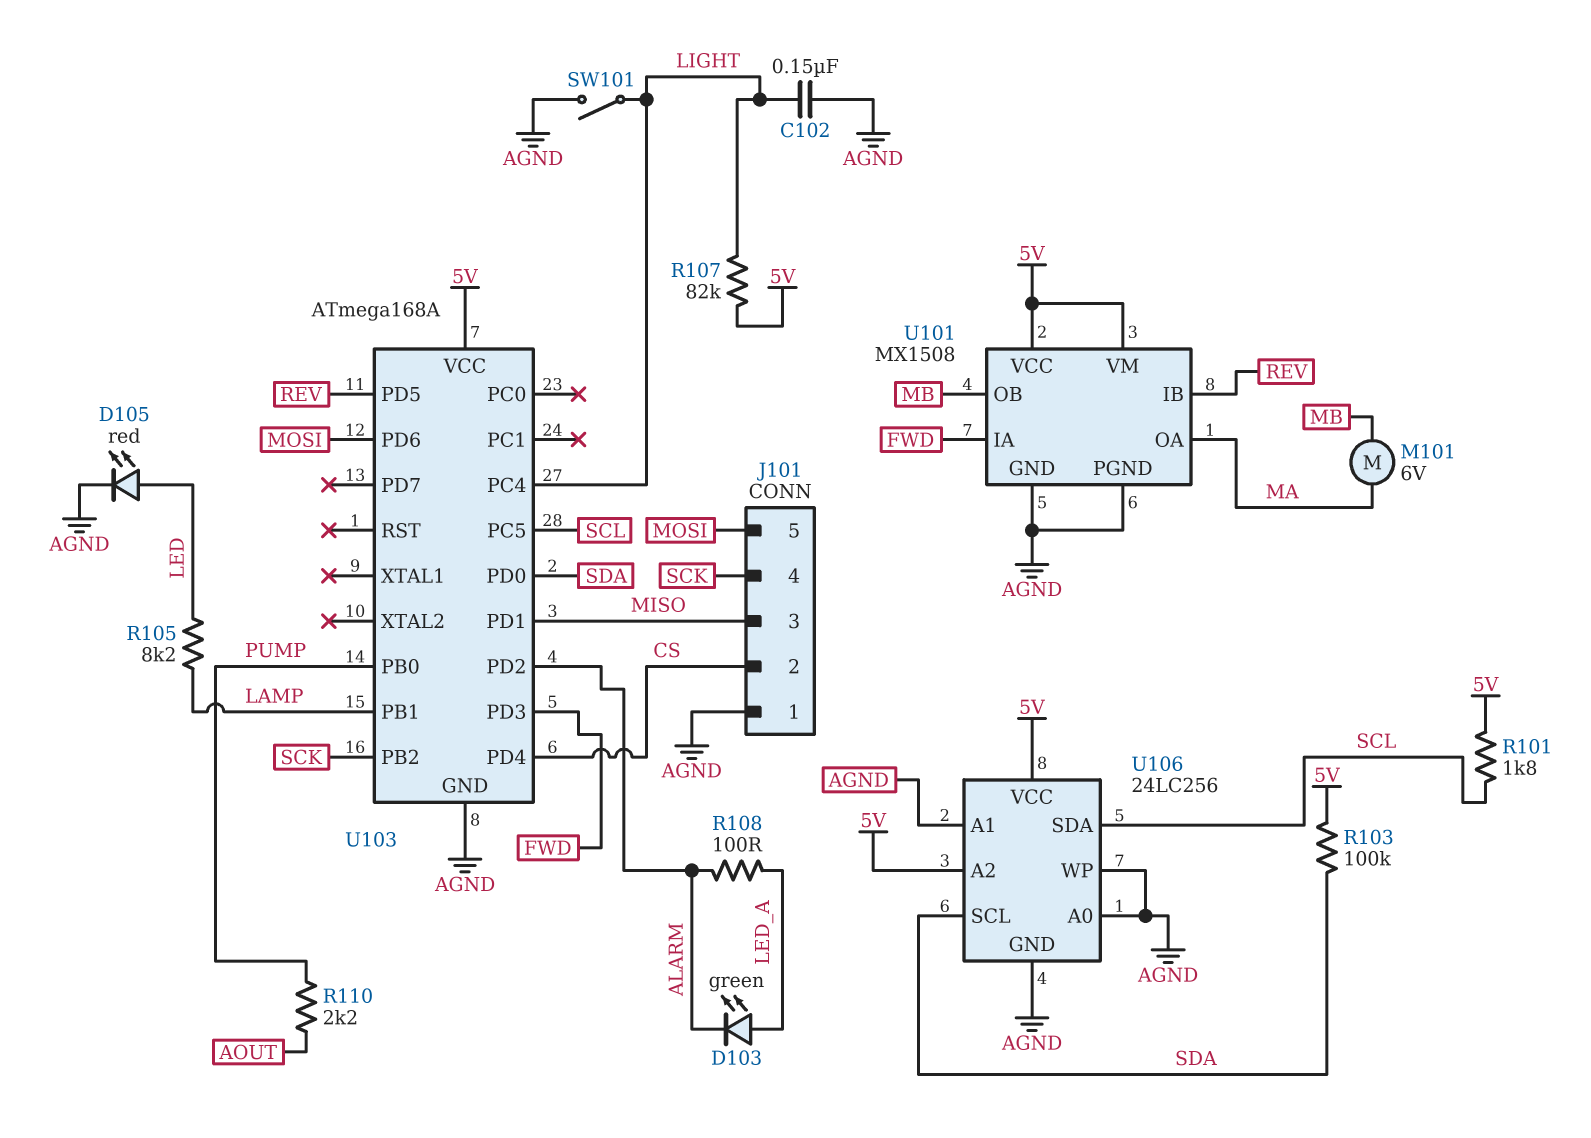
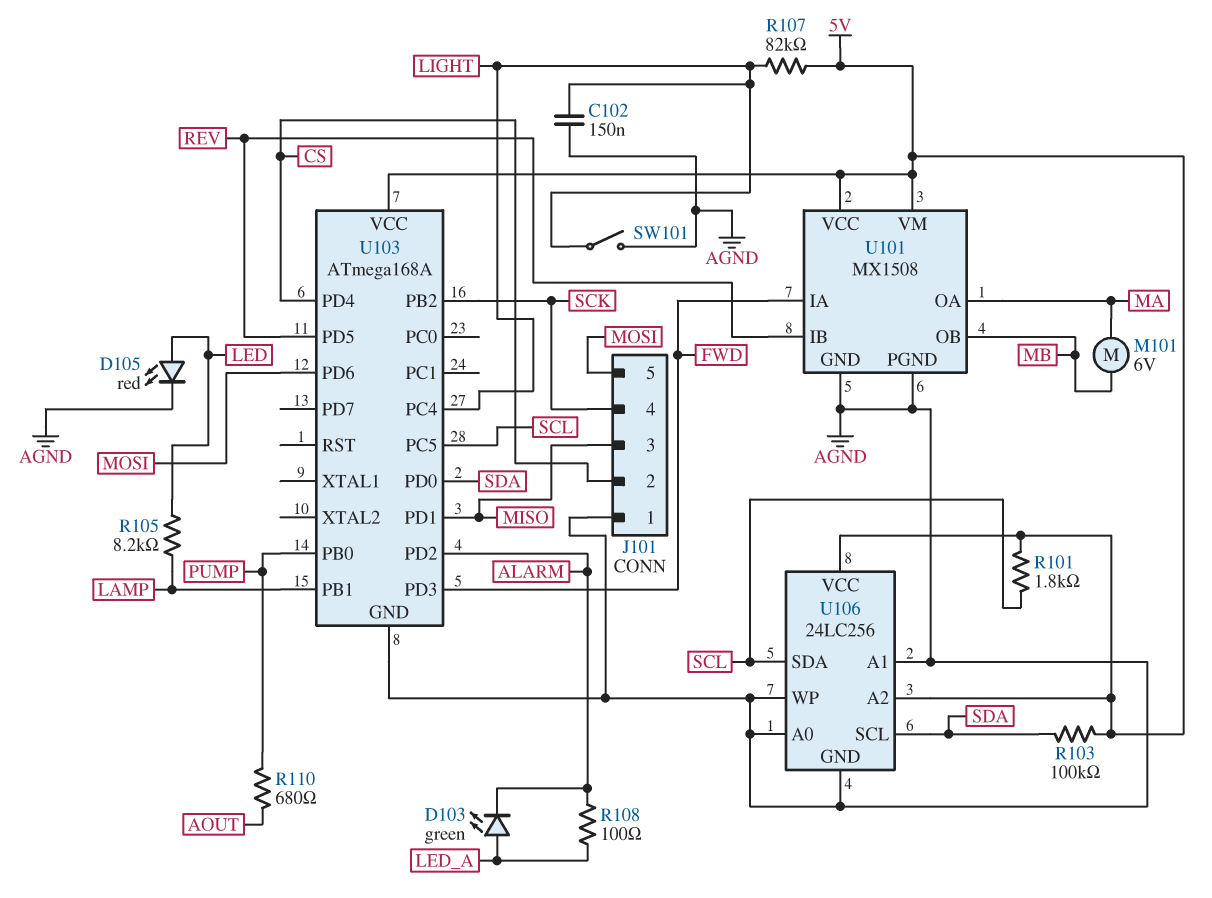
R110: 2.2k (AOUT, PUMP) -> 680 (AOUT, PUMP)

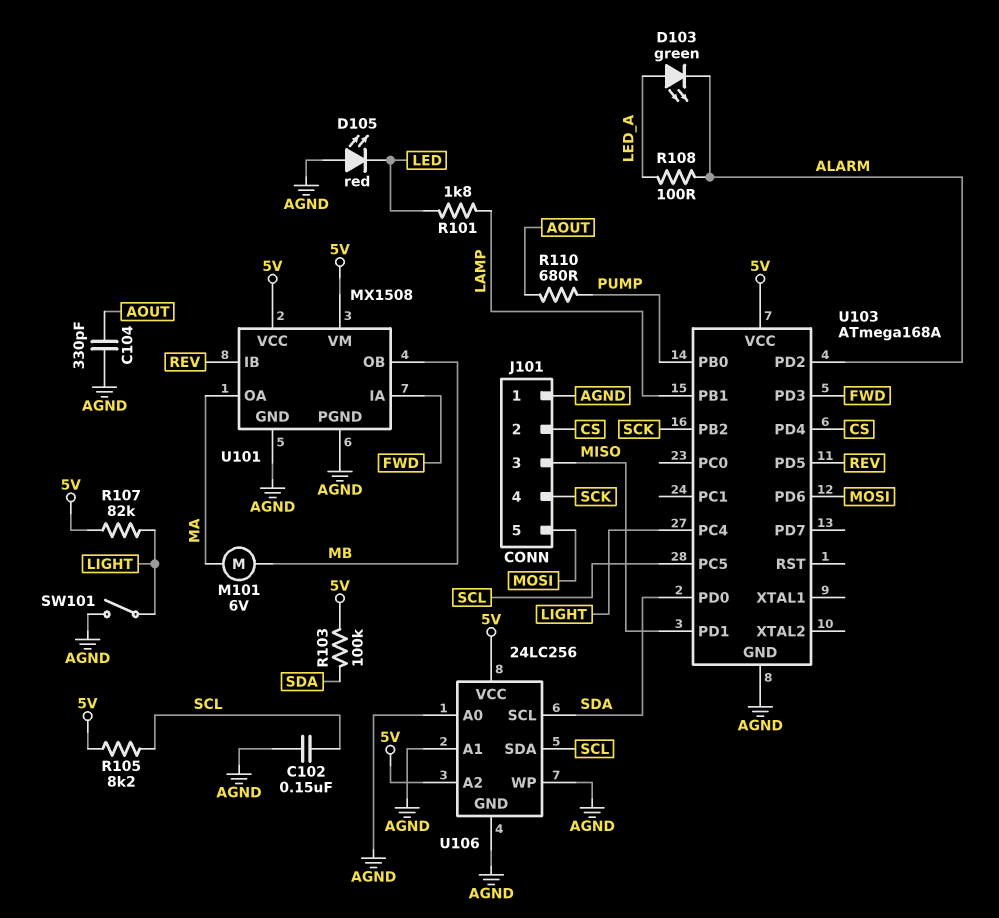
C102: 150nF (AGND, LIGHT) -> 150nF (AGND, SCL)
C104: none -> 330pF (AGND, AOUT)
D105: LED red (A LED, K AGND) -> LED red (A AGND, K LED)
R101: 1.8k (5V, SCL) -> 1.8k (LAMP, LED)
R105: 8.2k (LAMP, LED) -> 8.2k (5V, SCL)

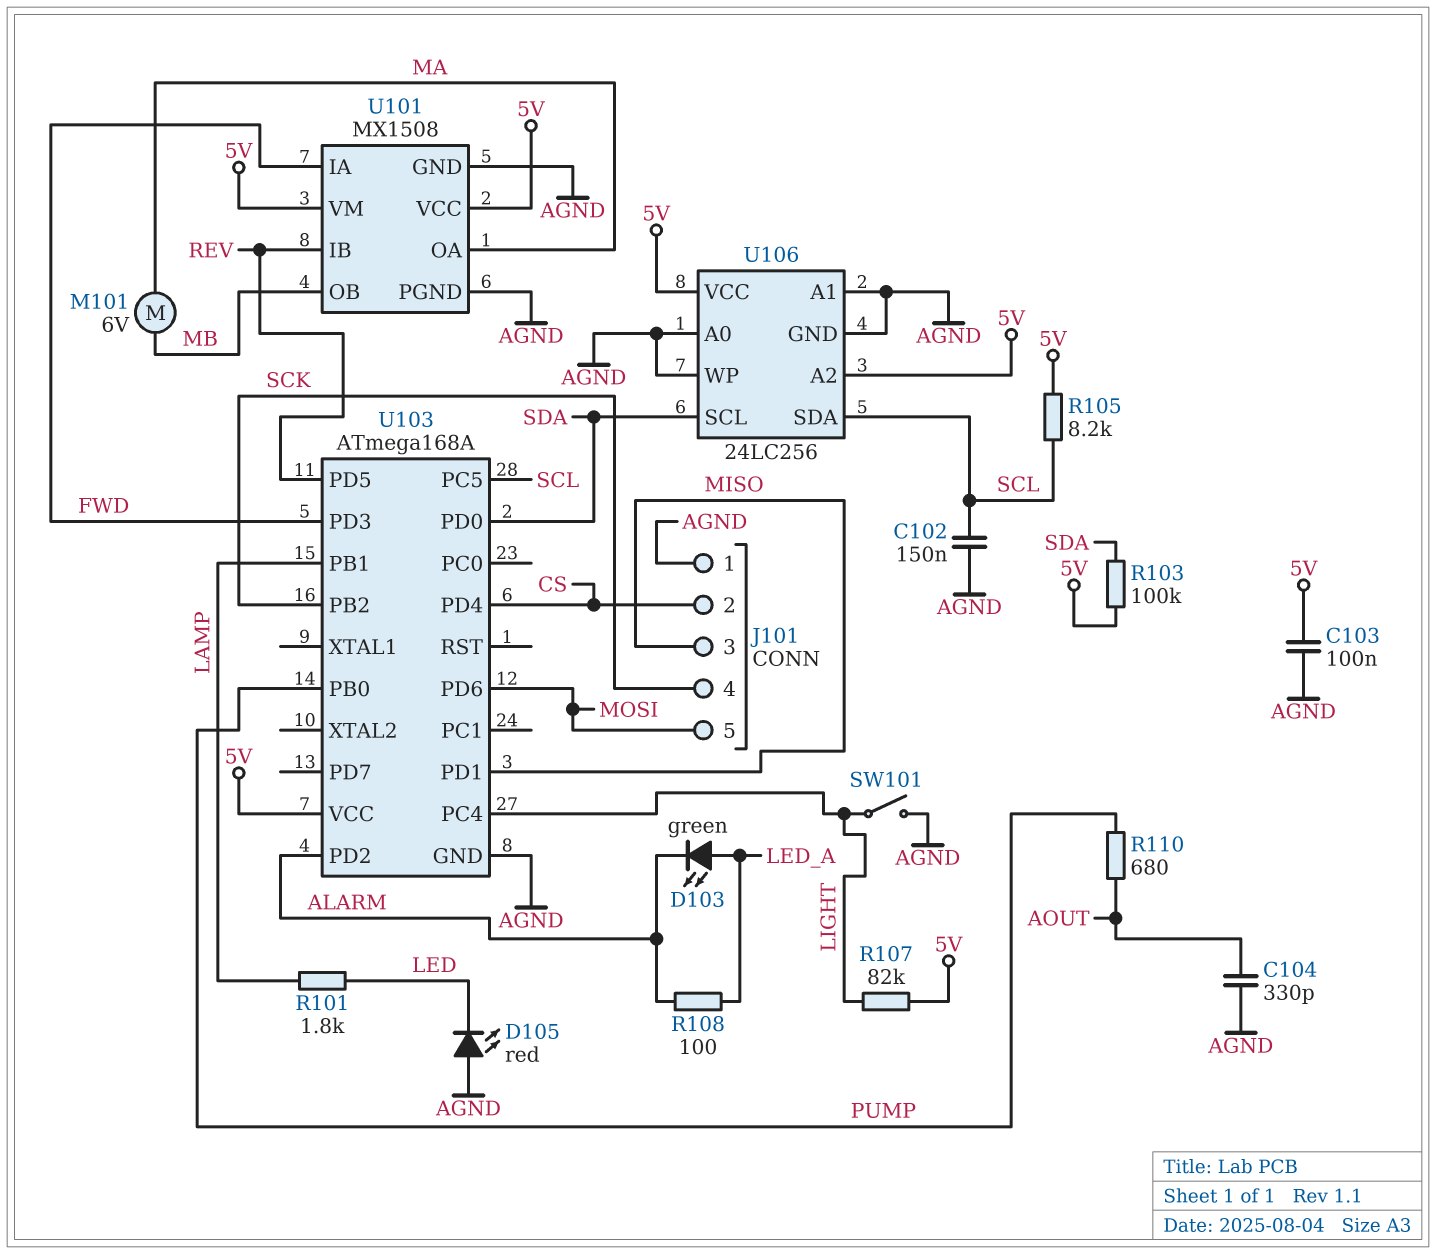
C103: none -> 100nF (5V, AGND)

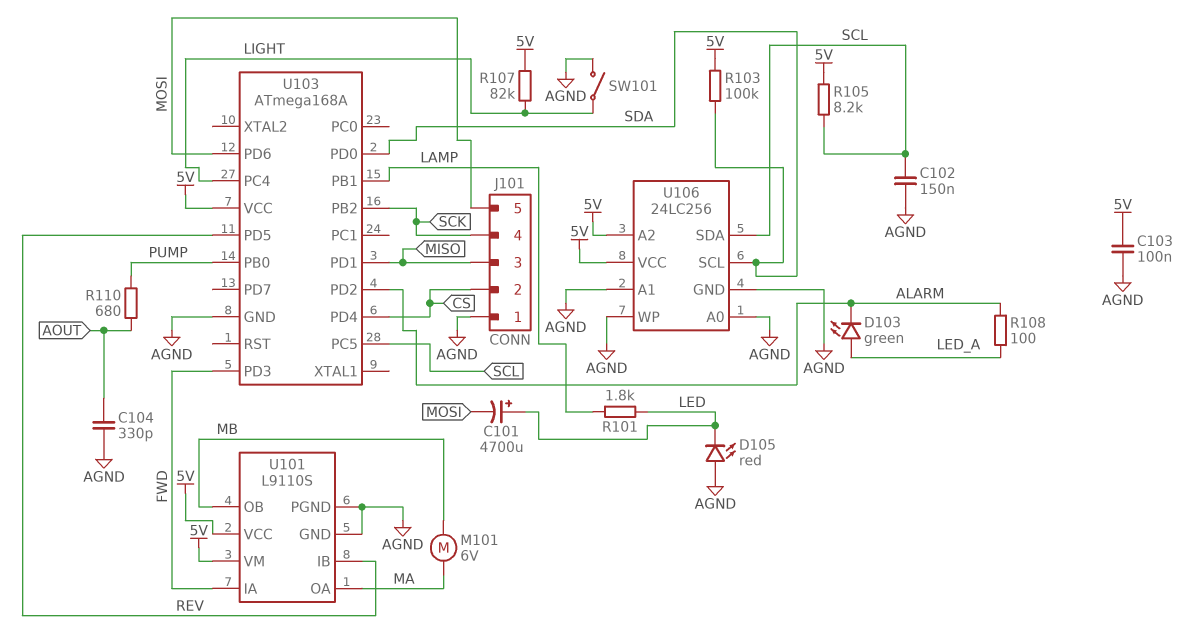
C101: none -> 4700uF (plus LED, minus MOSI)
U101: MX1508 -> L9110S

